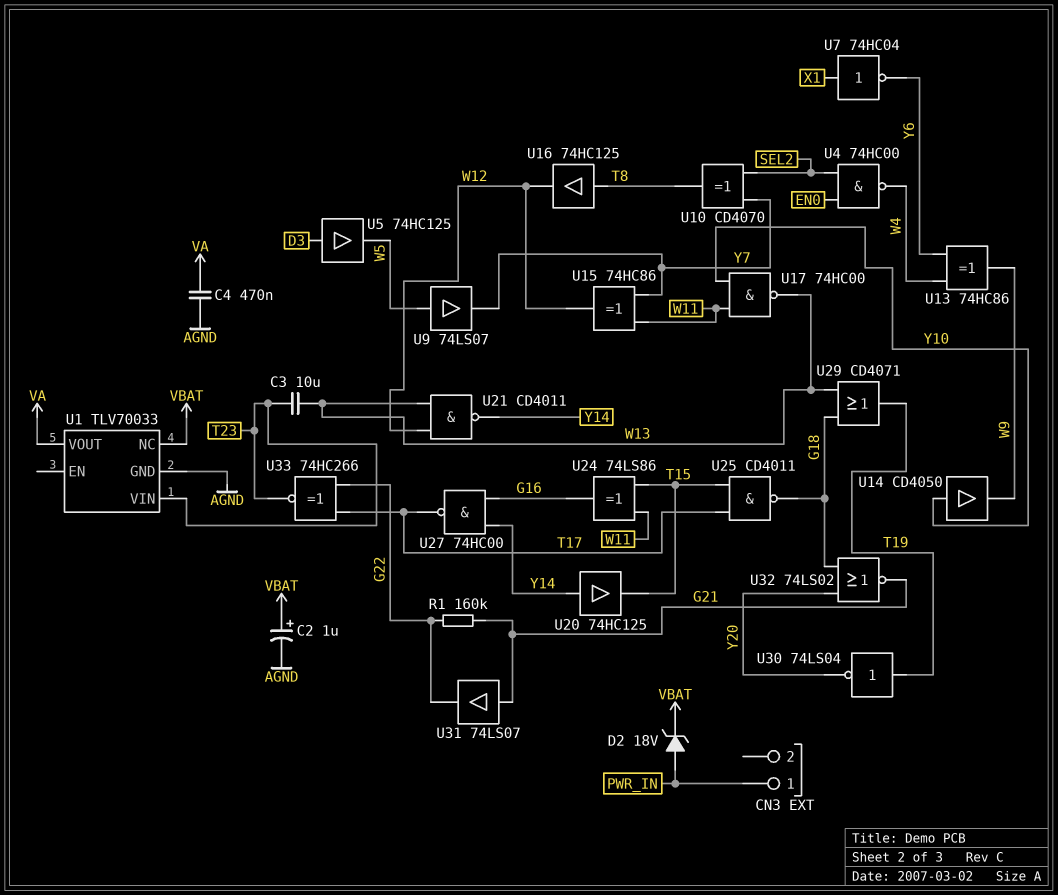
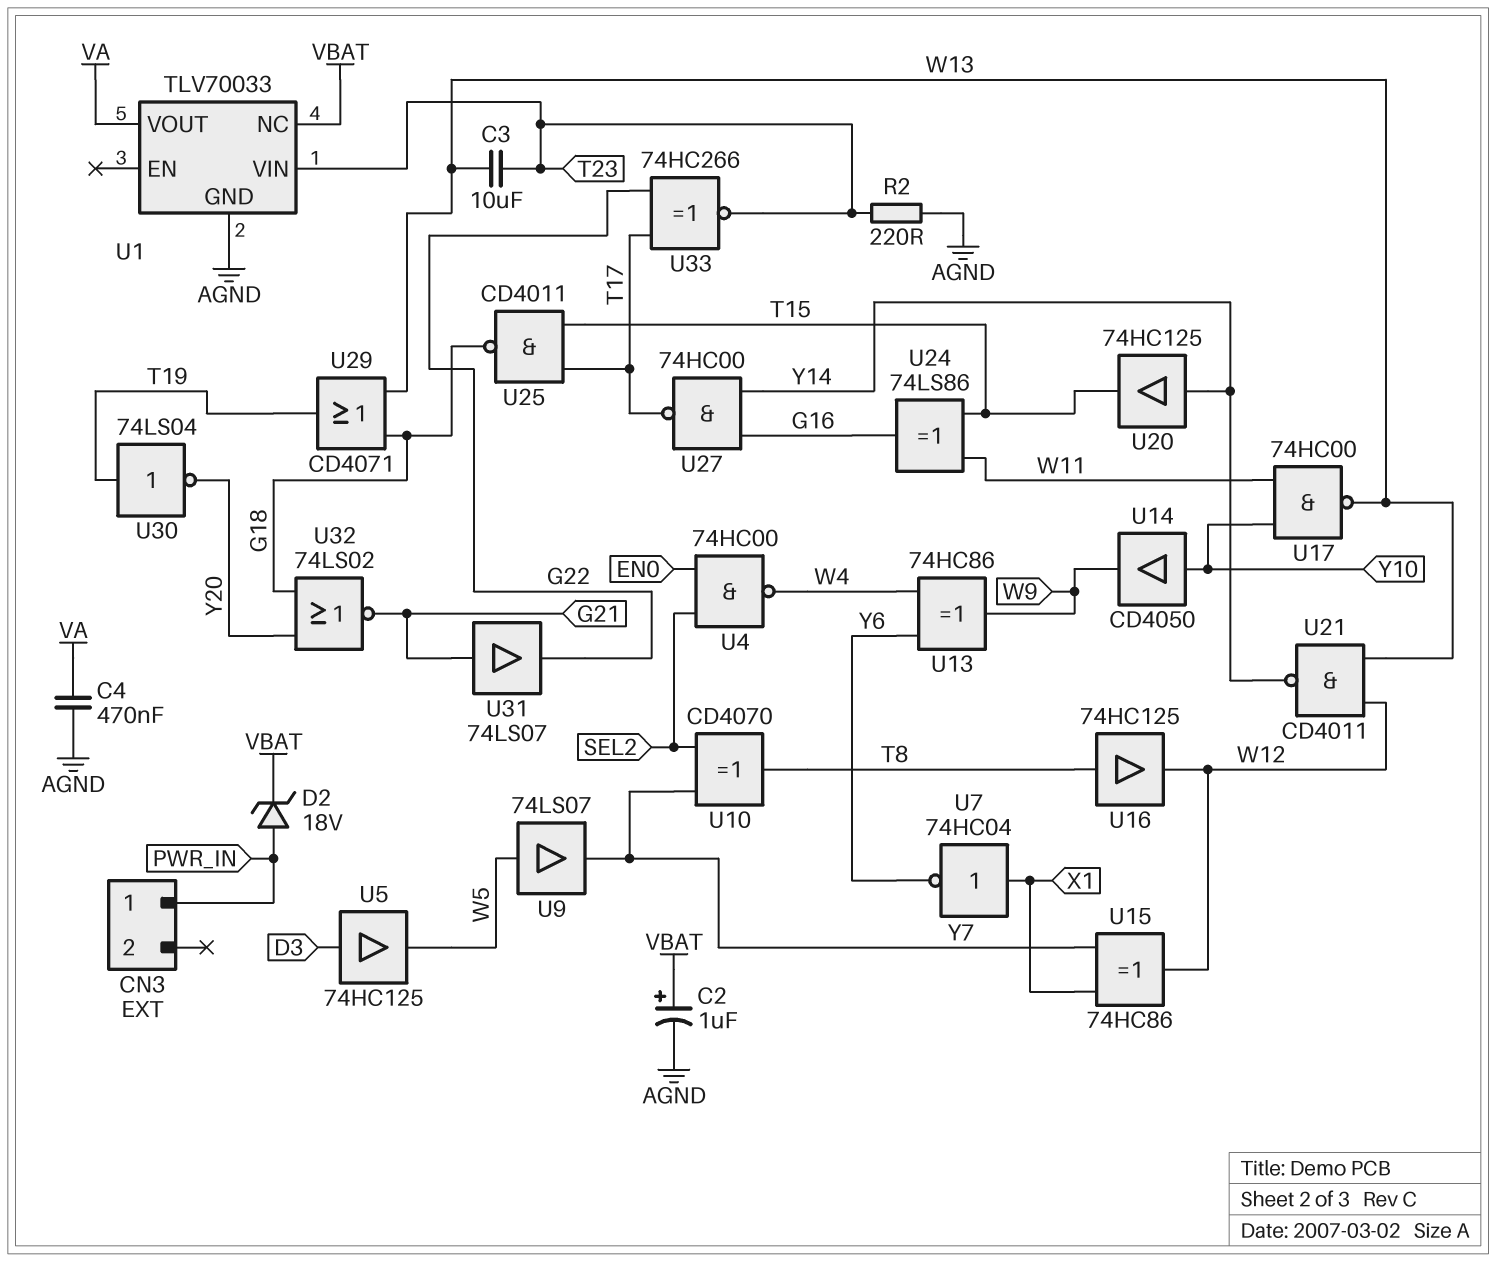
R1: 160k (G21, G22) -> none
R2: none -> 220 (AGND, T23)
U15: XOR 74HC86 (in W11, in Y7, out W12) -> XOR 74HC86 (in X1, in Y7, out W12)

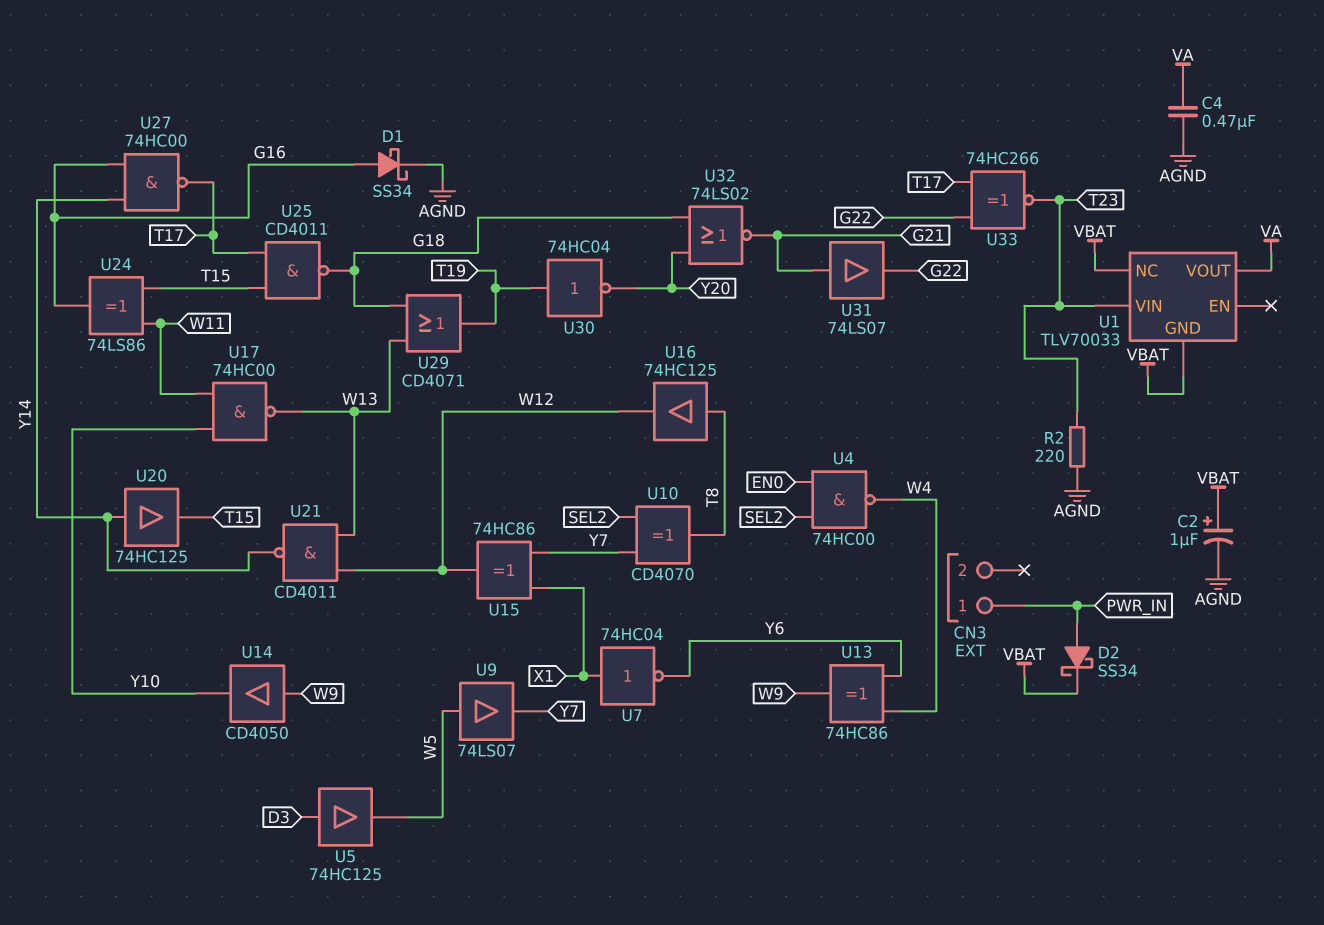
C3: 10uF (T23, W13) -> none
D1: none -> schottky SS34 (A G16, K AGND)
D2: zener 18V (A PWR_IN, K VBAT) -> schottky SS34 (A PWR_IN, K VBAT)
U1 pin GND: AGND -> VBAT
U14: buffer CD4050 (in Y10, out W9) -> buffer CD4050 (in W9, out Y10)
U30: NOT 74LS04 (in T19, out Y20) -> NOT 74HC04 (in T19, out Y20)

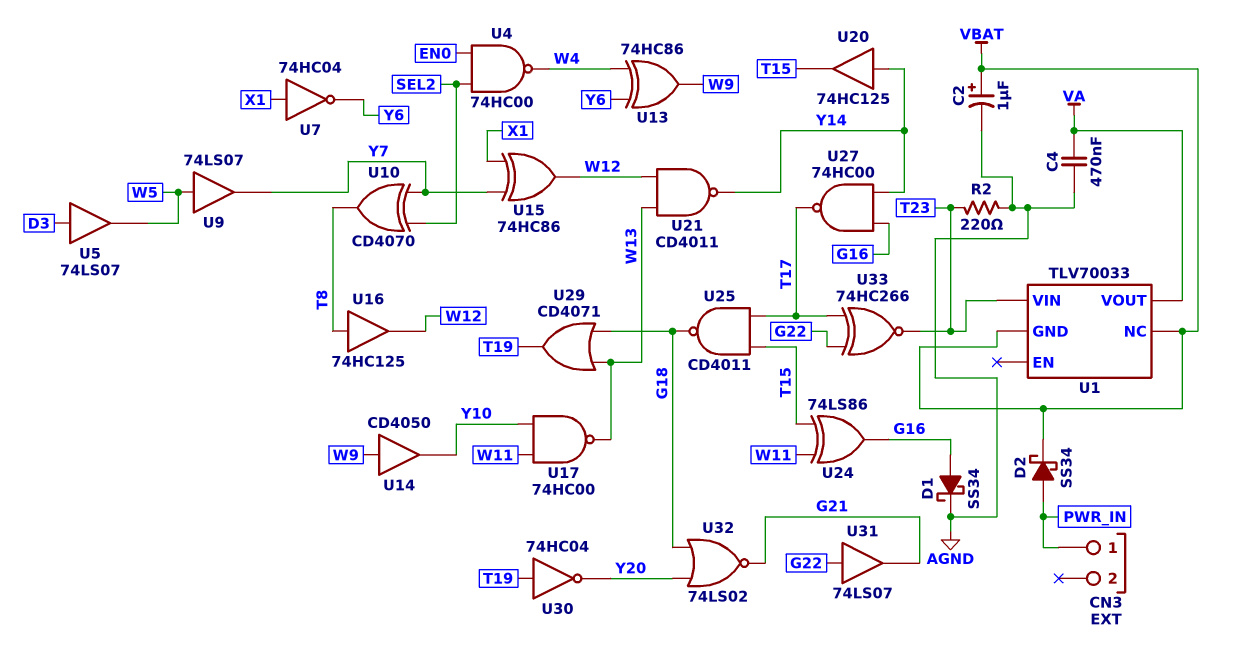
U5: buffer 74HC125 (in D3, out W5) -> buffer 74LS07 (in D3, out W5)
U31: buffer 74LS07 (in G21, out G22) -> buffer 74LS07 (in G22, out G21)

